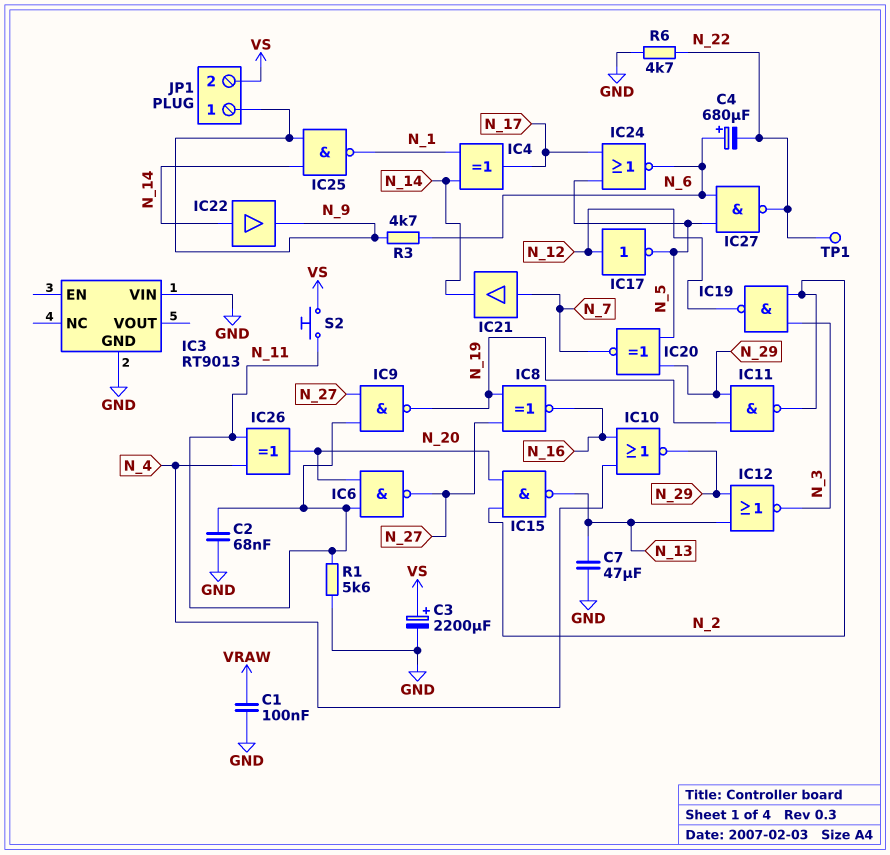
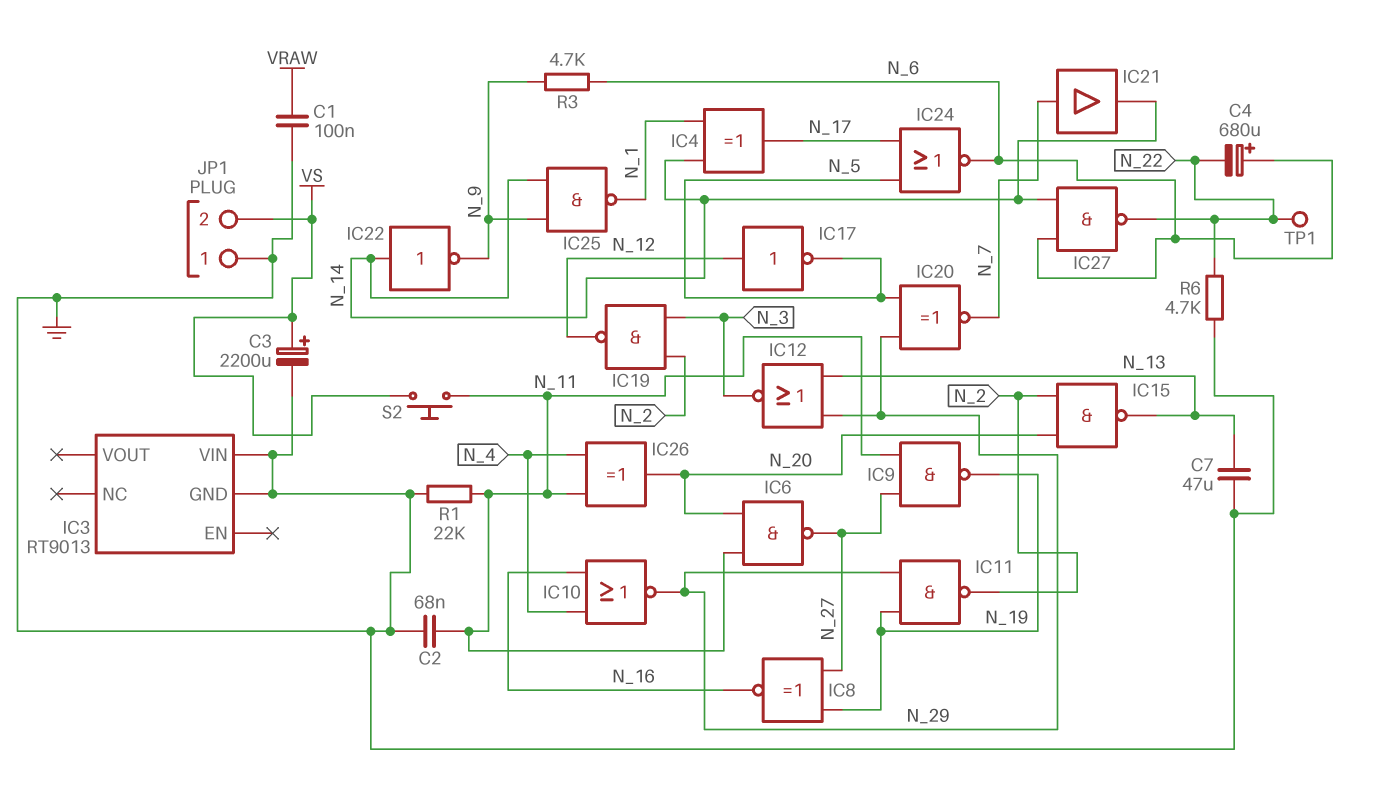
IC22: buffer (in N_14, out N_9) -> NOT (in N_14, out N_9)
IC27: NAND (in N_5, in N_6, out N_22) -> NAND (in N_6, in N_14, out N_22)
JP1 pin 1: N_9 -> GND
R1: 5.6k (GND, N_11) -> 22k (GND, N_11)

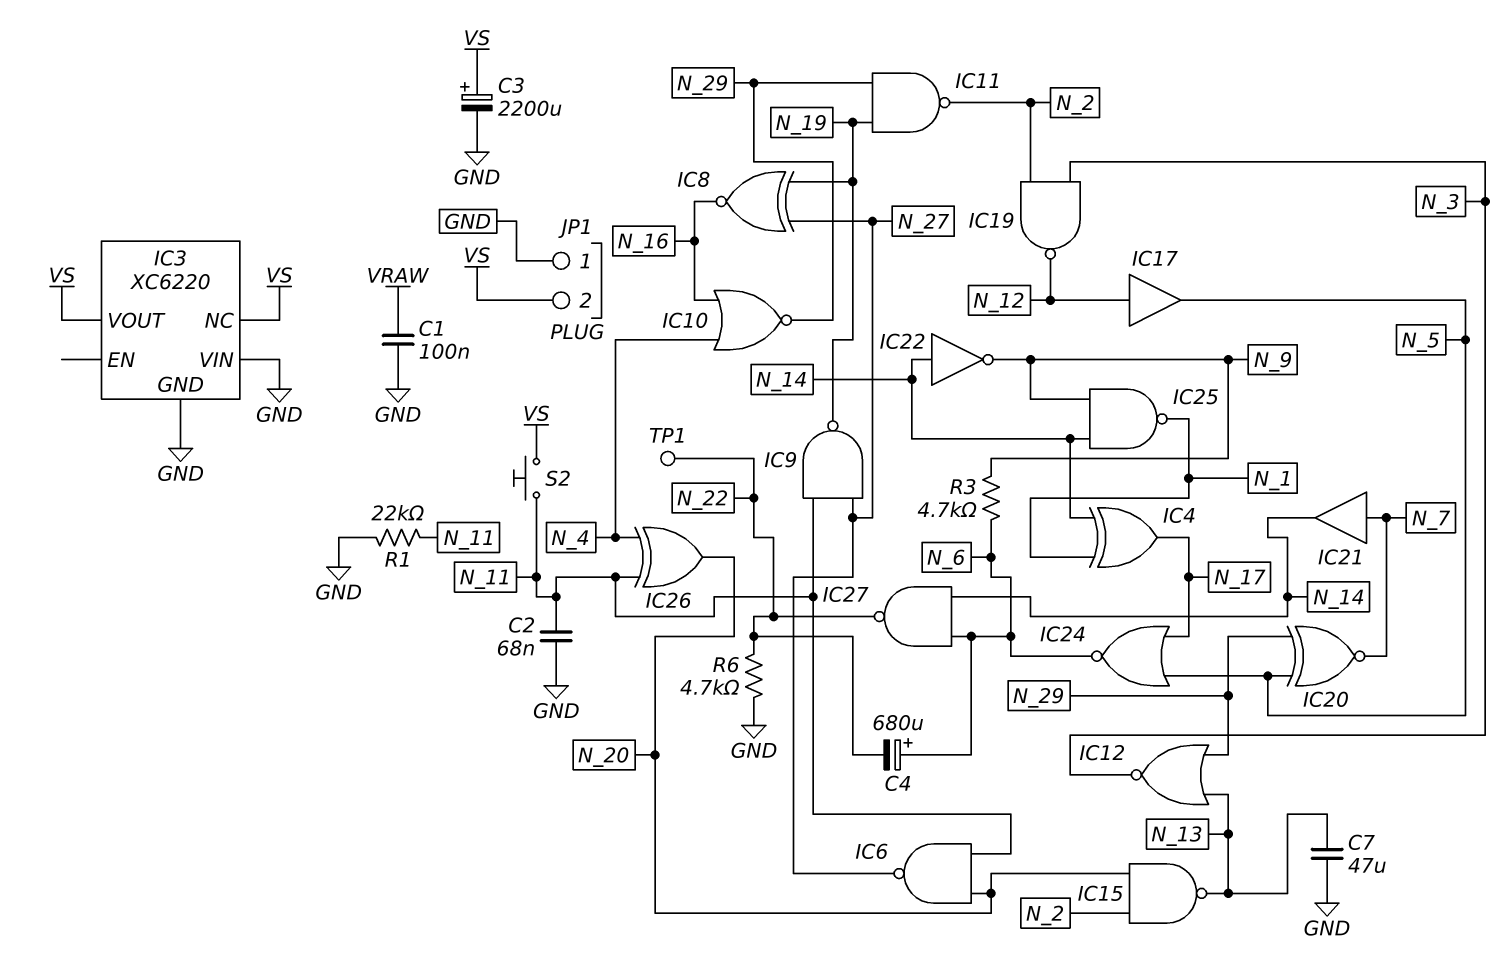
IC3: RT9013 -> XC6220
IC3 pin NC: none -> VS
IC3 pin VOUT: none -> VS
IC17: NOT (in N_12, out N_5) -> buffer (in N_12, out N_5)

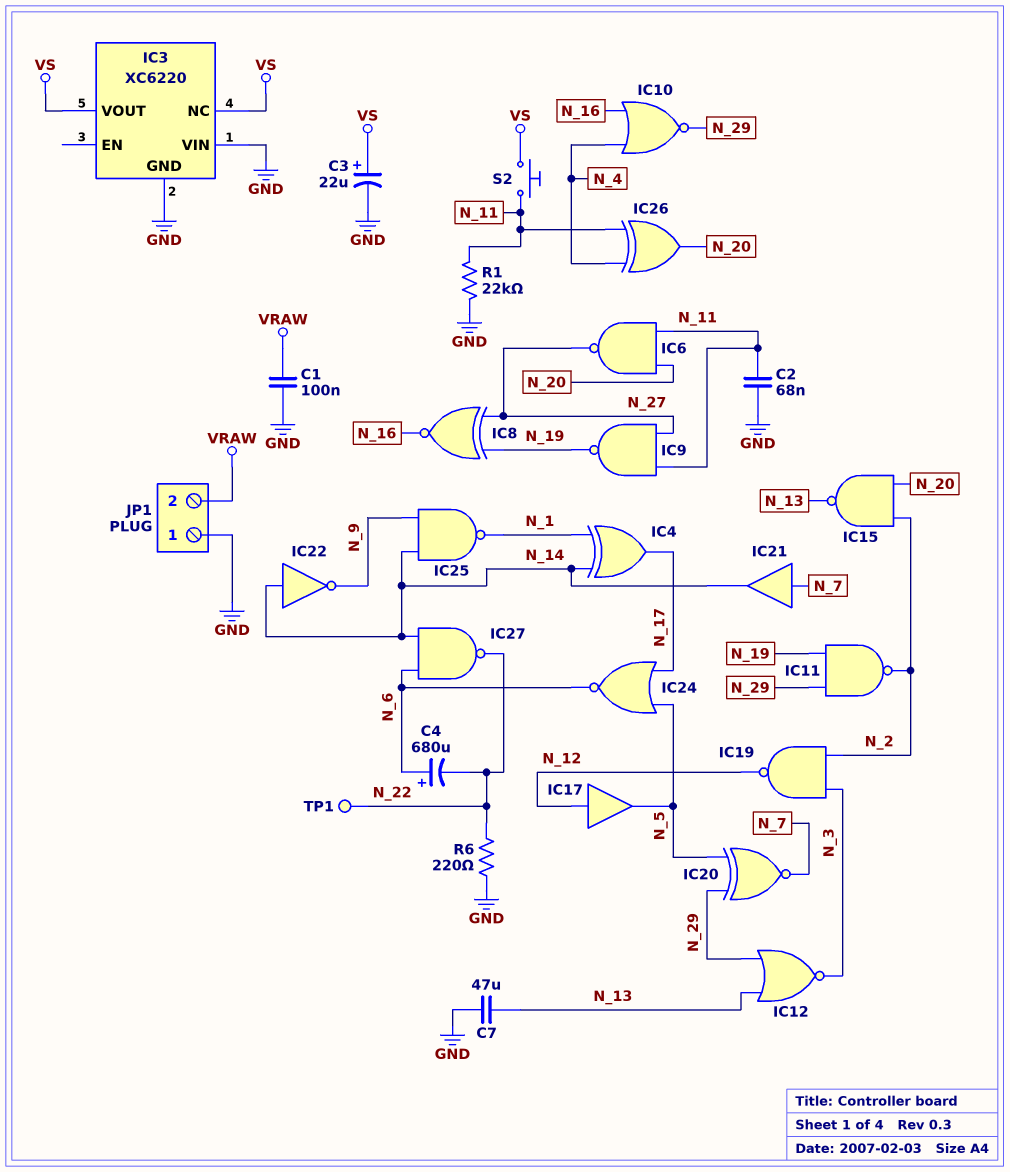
C3: 2200uF (plus VS, minus GND) -> 22uF (plus VS, minus GND)
JP1 pin 2: VS -> VRAW
R3: 4.7k (N_6, N_9) -> none
R6: 4.7k (GND, N_22) -> 220 (GND, N_22)

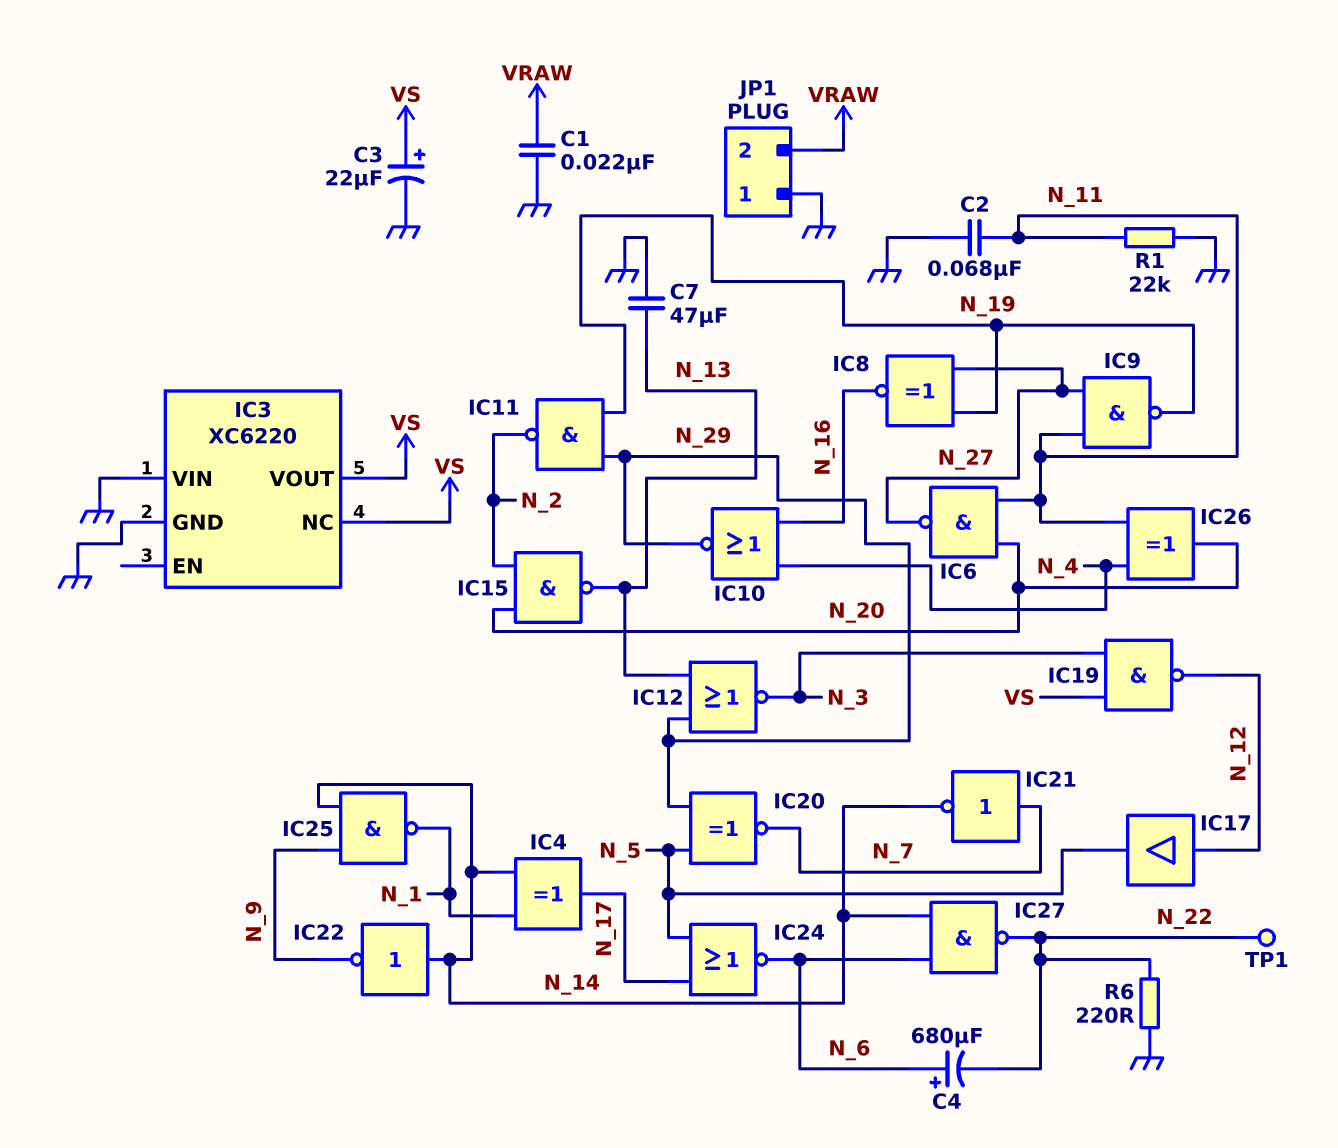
C1: 100nF (GND, VRAW) -> 22nF (GND, VRAW)
IC19: NAND (in N_2, in N_3, out N_12) -> NAND (in N_3, in VS, out N_12)
IC21: buffer (in N_7, out N_14) -> NOT (in N_7, out N_14)
S2: button (N_11, VS) -> none

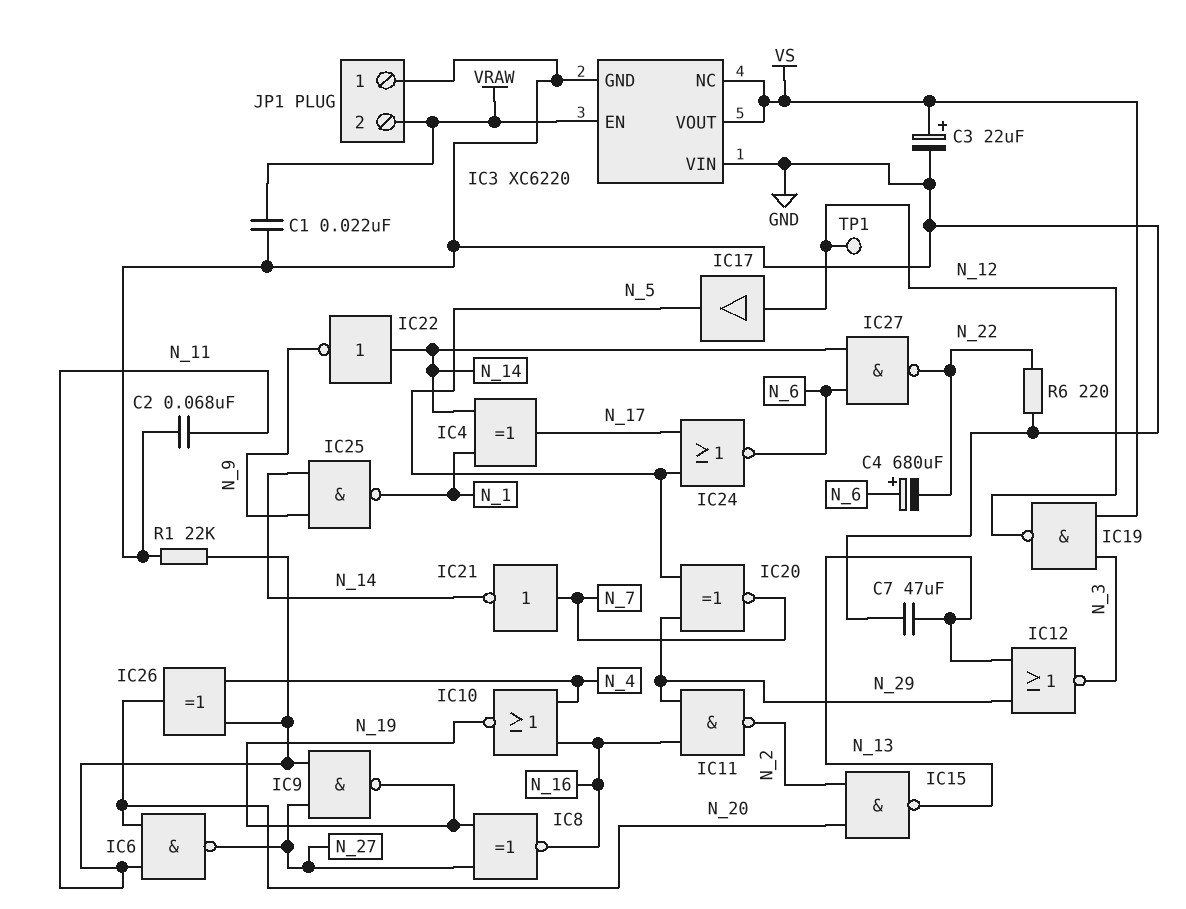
IC3 pin EN: none -> VRAW
IC10: NOR (in N_4, in N_16, out N_29) -> NOR (in N_4, in N_16, out N_19)
IC11: NAND (in N_19, in N_29, out N_2) -> NAND (in N_16, in N_29, out N_2)
TP1: test point (N_22) -> test point (N_12)

